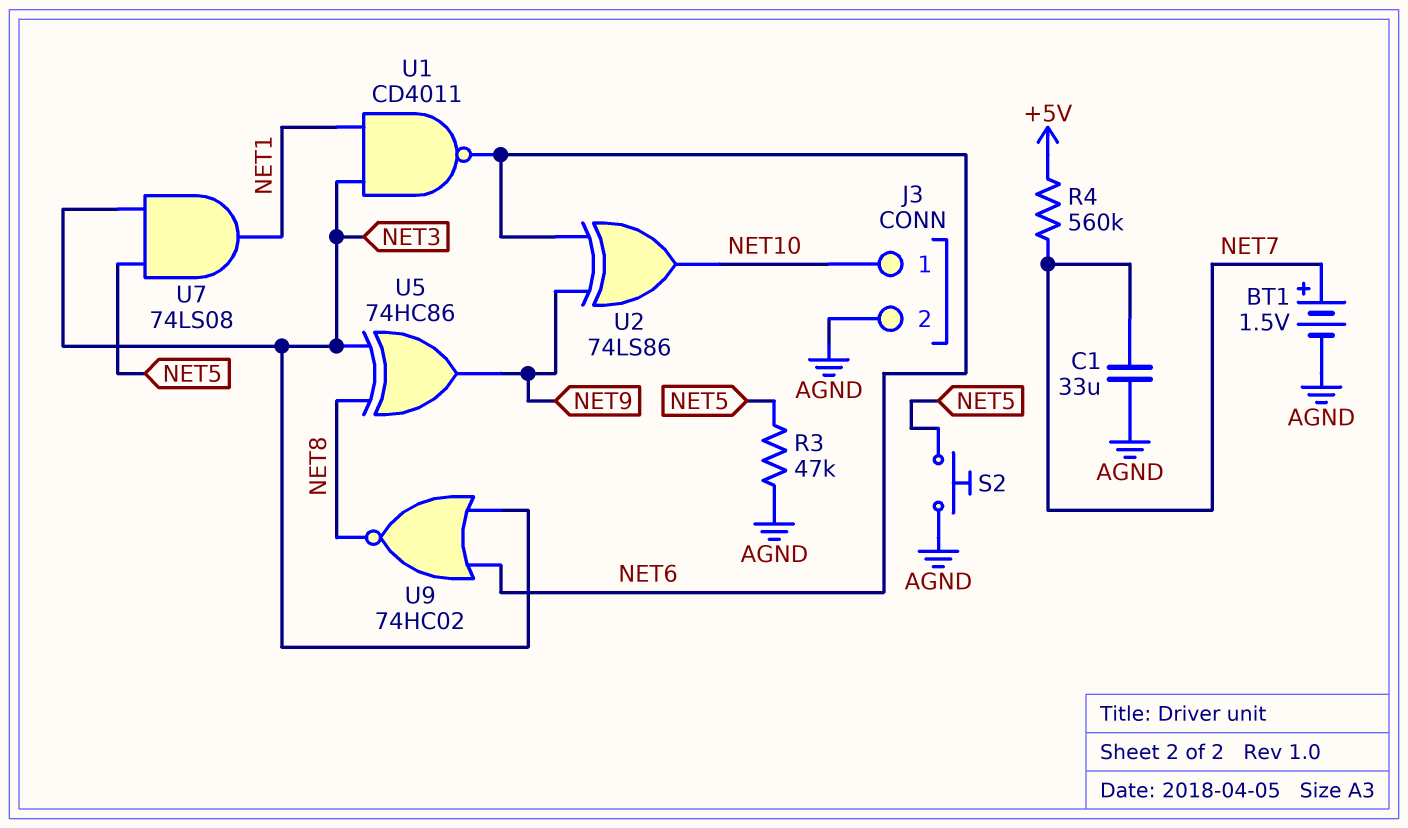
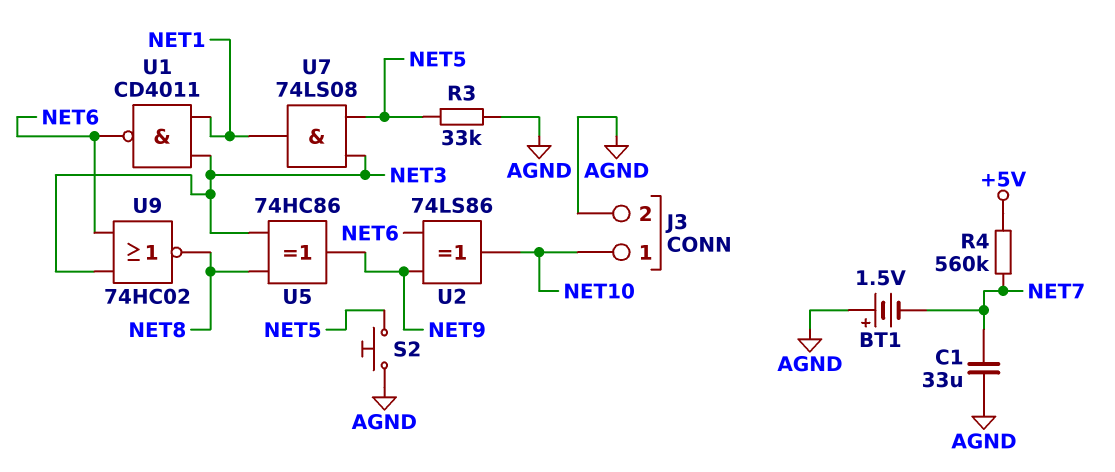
BT1: 1.5V (plus NET7, minus AGND) -> 1.5V (plus AGND, minus NET7)
R3: 47k (AGND, NET5) -> 33k (AGND, NET5)

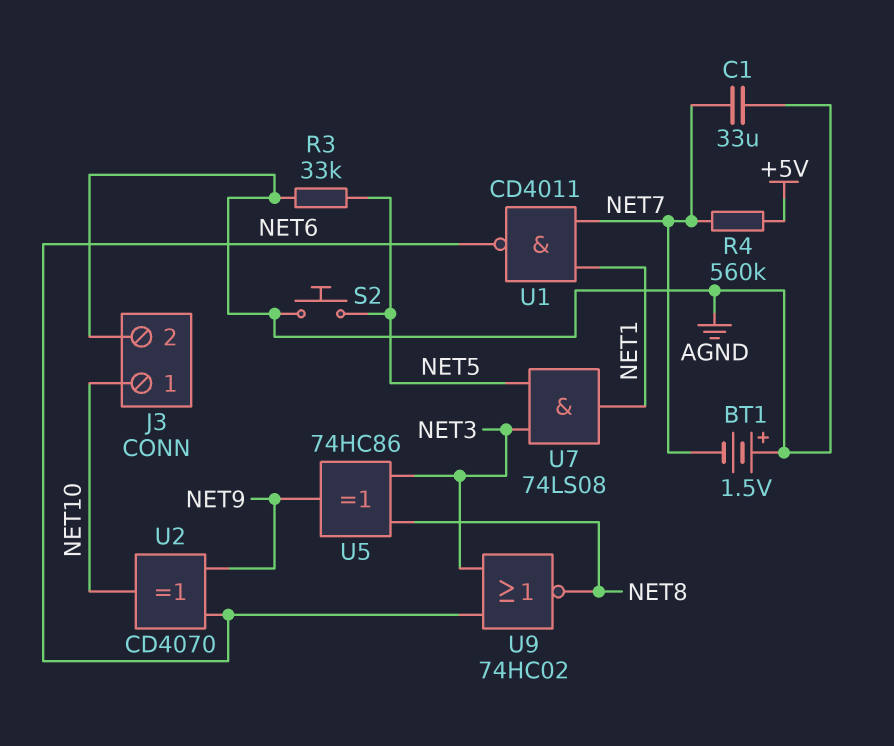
U1: NAND CD4011 (in NET1, in NET3, out NET6) -> NAND CD4011 (in NET1, in NET7, out NET6)
U2: XOR 74LS86 (in NET6, in NET9, out NET10) -> XOR CD4070 (in NET6, in NET9, out NET10)

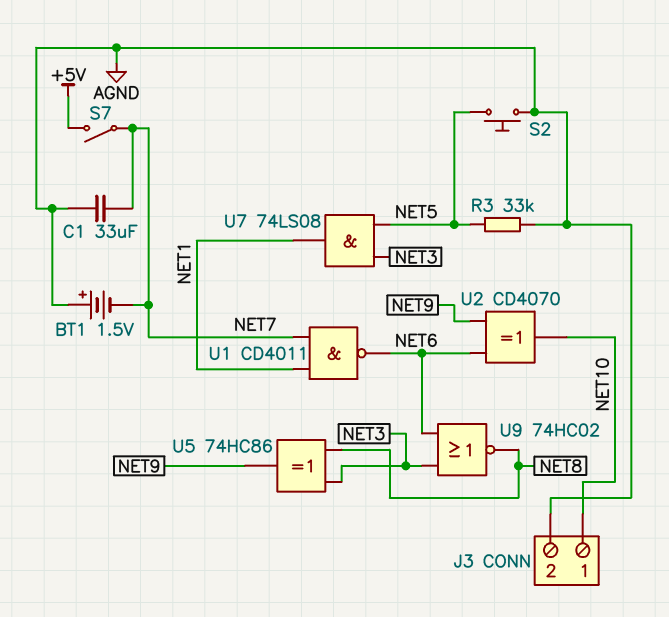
R4: 560k (+5V, NET7) -> none
S7: none -> switch (+5V, NET7)

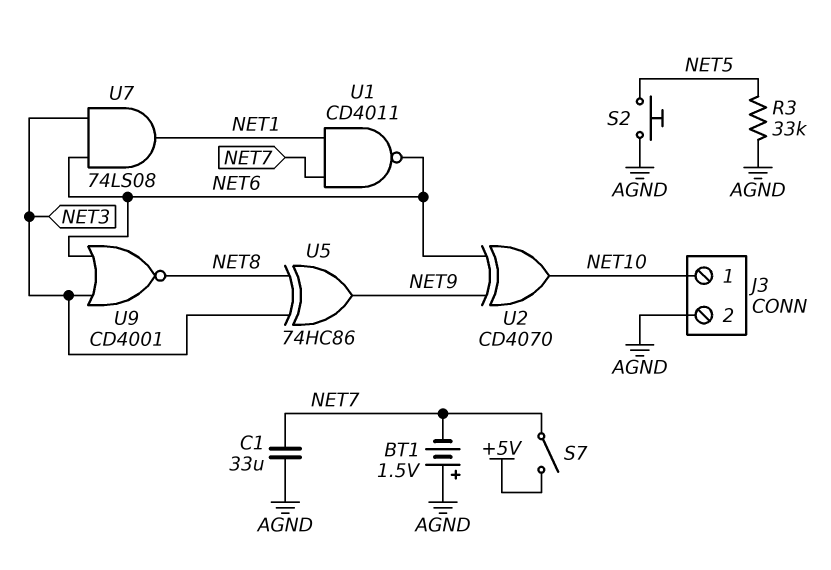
U7: AND 74LS08 (in NET3, in NET5, out NET1) -> AND 74LS08 (in NET3, in NET6, out NET1)
U9: NOR 74HC02 (in NET3, in NET6, out NET8) -> NOR CD4001 (in NET3, in NET6, out NET8)

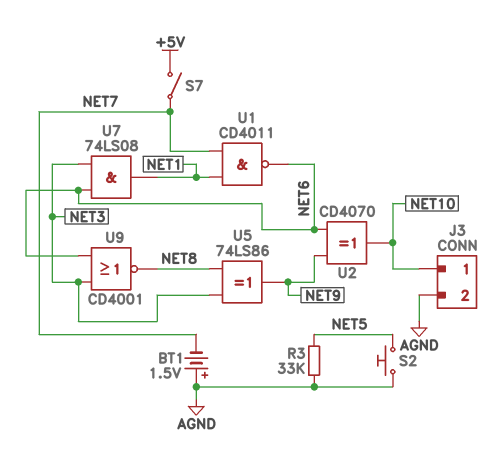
C1: 33uF (AGND, NET7) -> none
U5: XOR 74HC86 (in NET3, in NET8, out NET9) -> XOR 74LS86 (in NET3, in NET8, out NET9)

